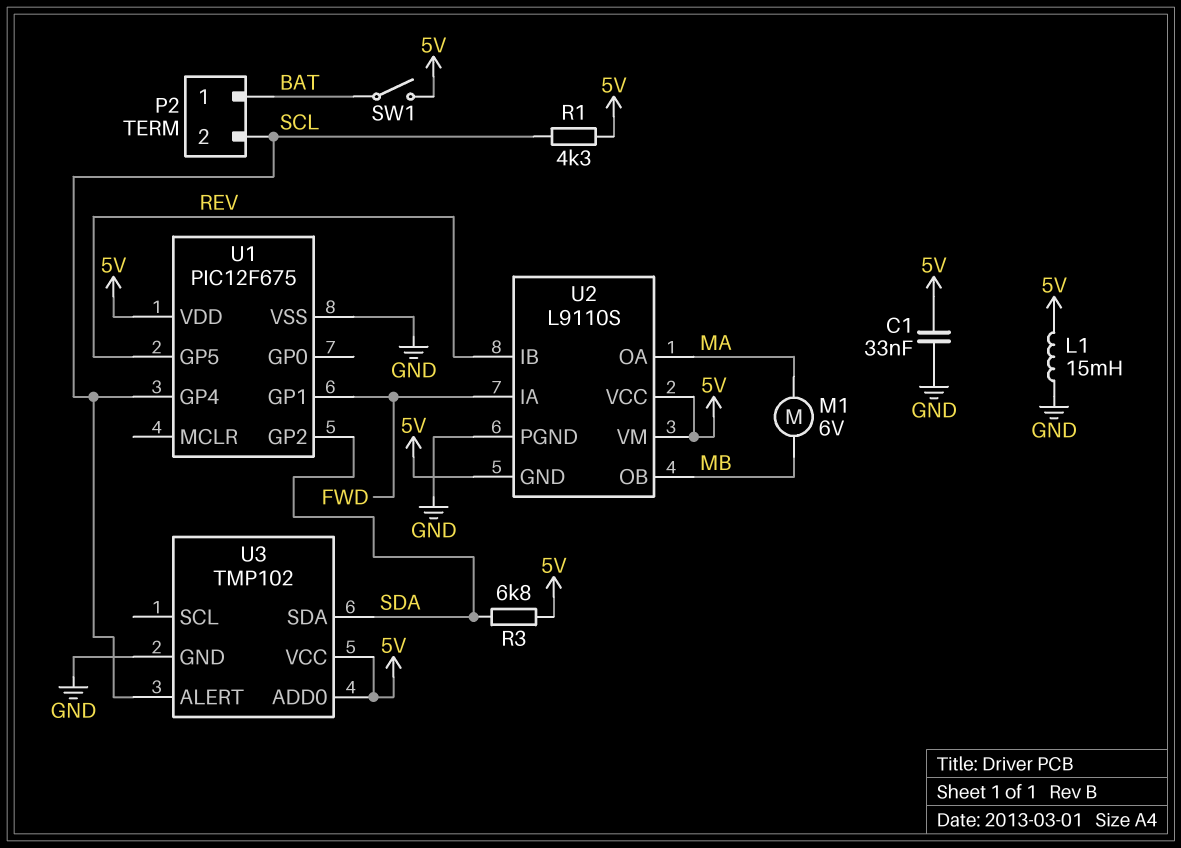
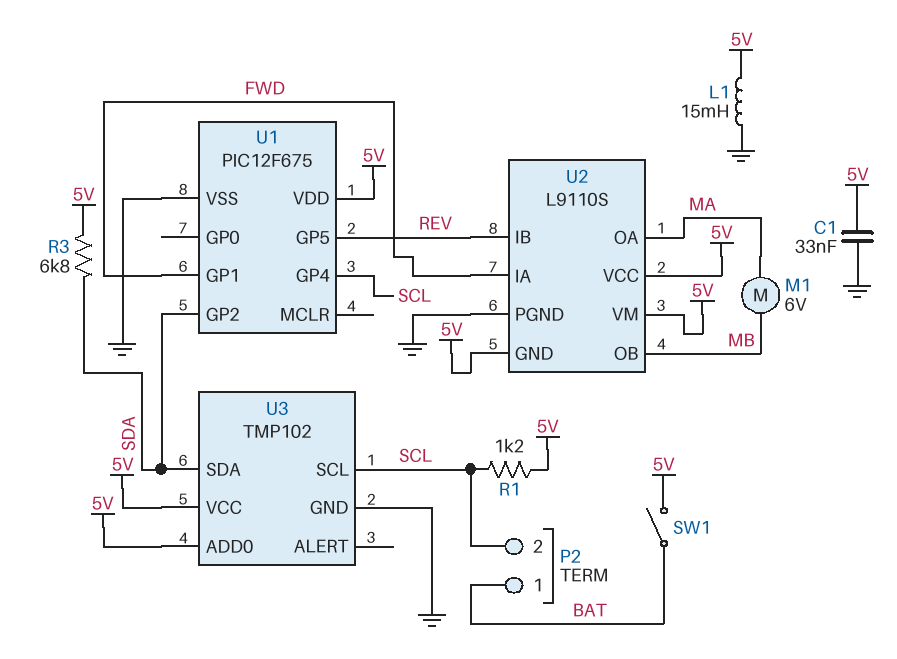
R1: 4.3k (5V, SCL) -> 1.2k (5V, SCL)
U3 pin ALERT: SCL -> none
U3 pin SCL: none -> SCL

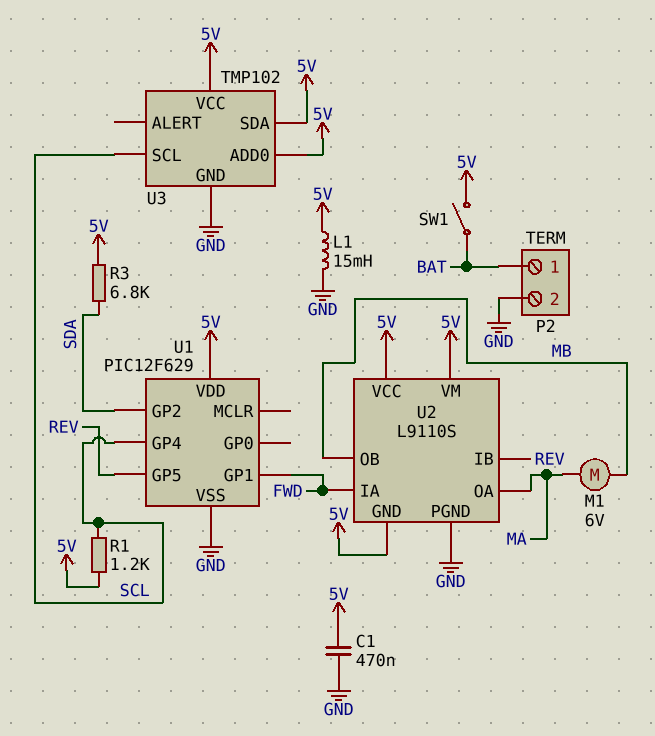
C1: 33nF (5V, GND) -> 470nF (5V, GND)
P2 pin 2: SCL -> GND
U1: PIC12F675 -> PIC12F629
U3 pin SDA: SDA -> 5V

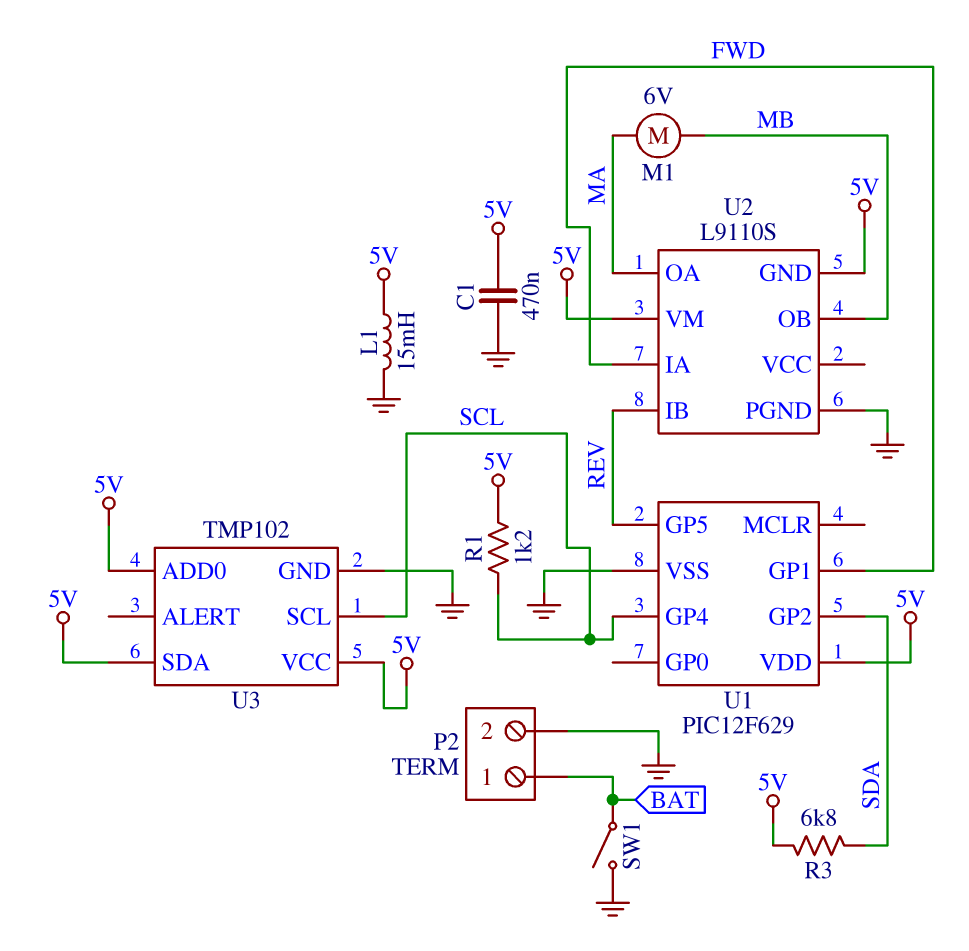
SW1: switch (5V, BAT) -> switch (BAT, GND)
U2 pin VCC: 5V -> none

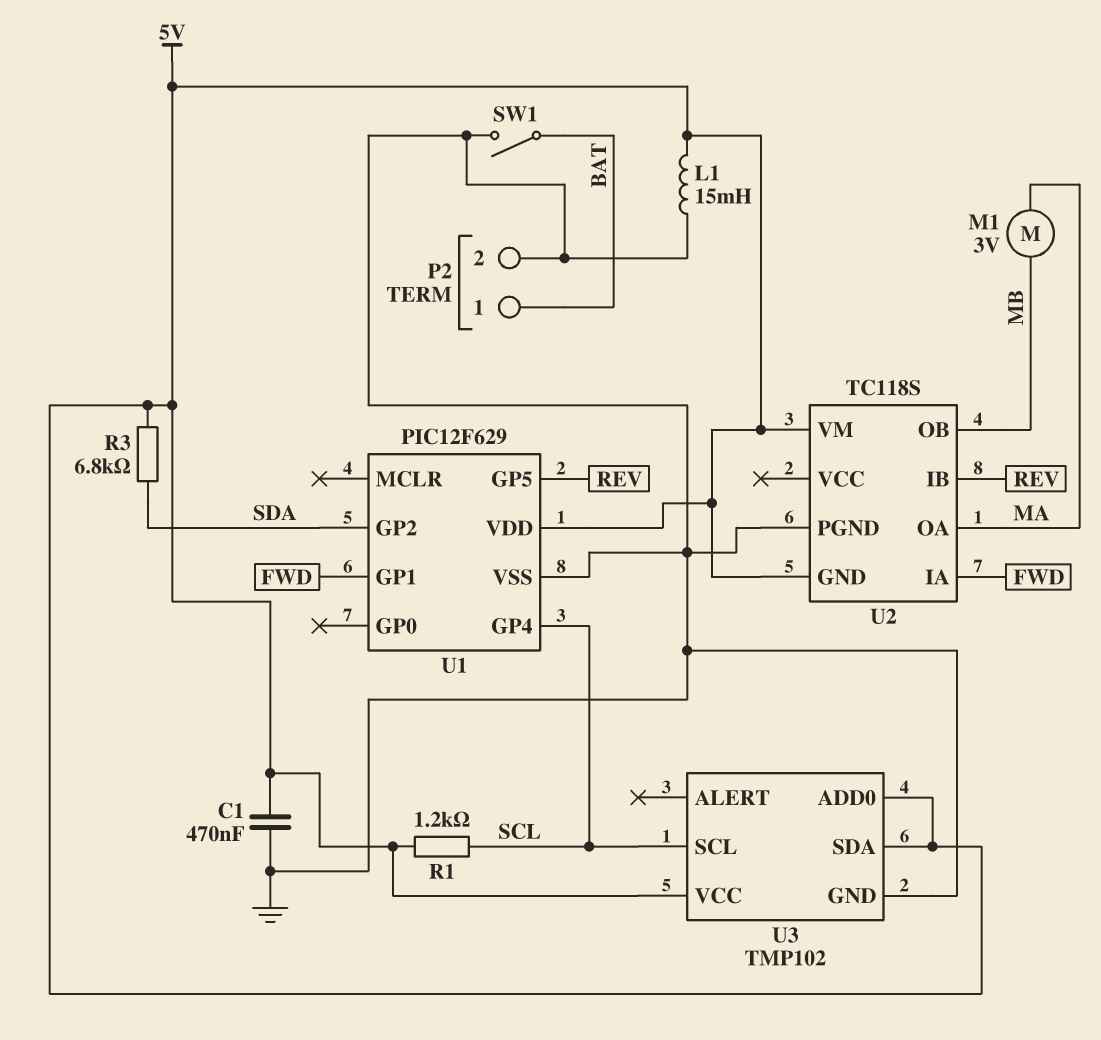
M1: motor 6V (MA, MB) -> motor 3V (MA, MB)
U2: L9110S -> TC118S

